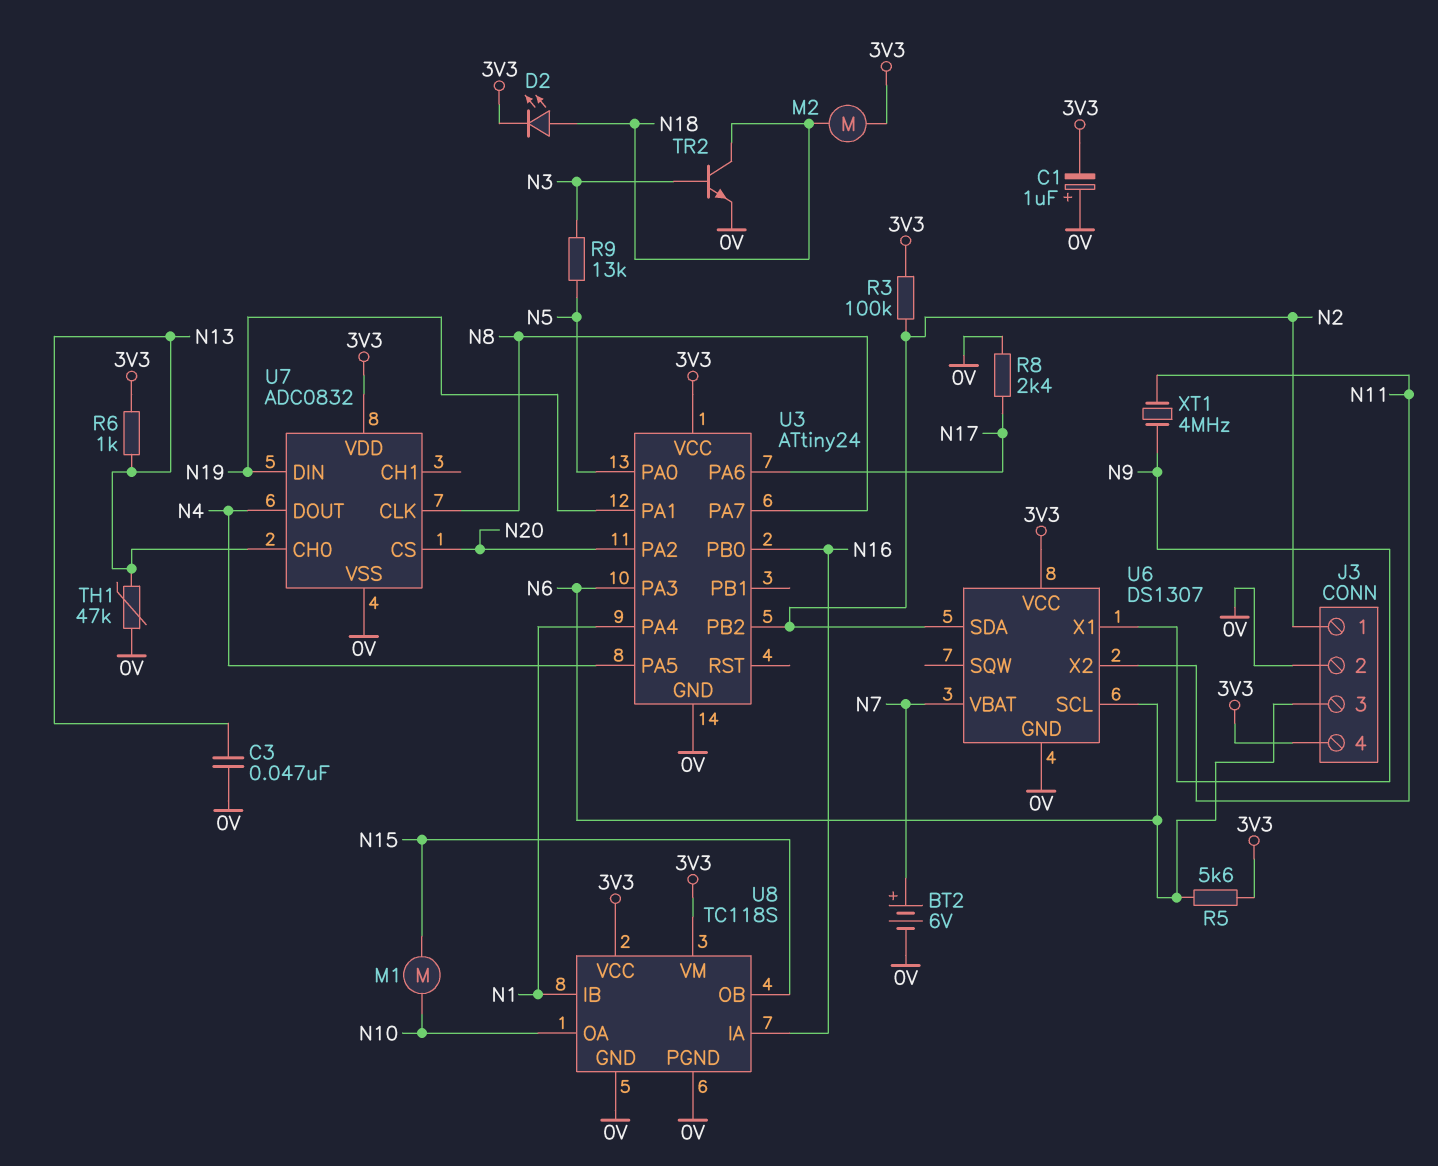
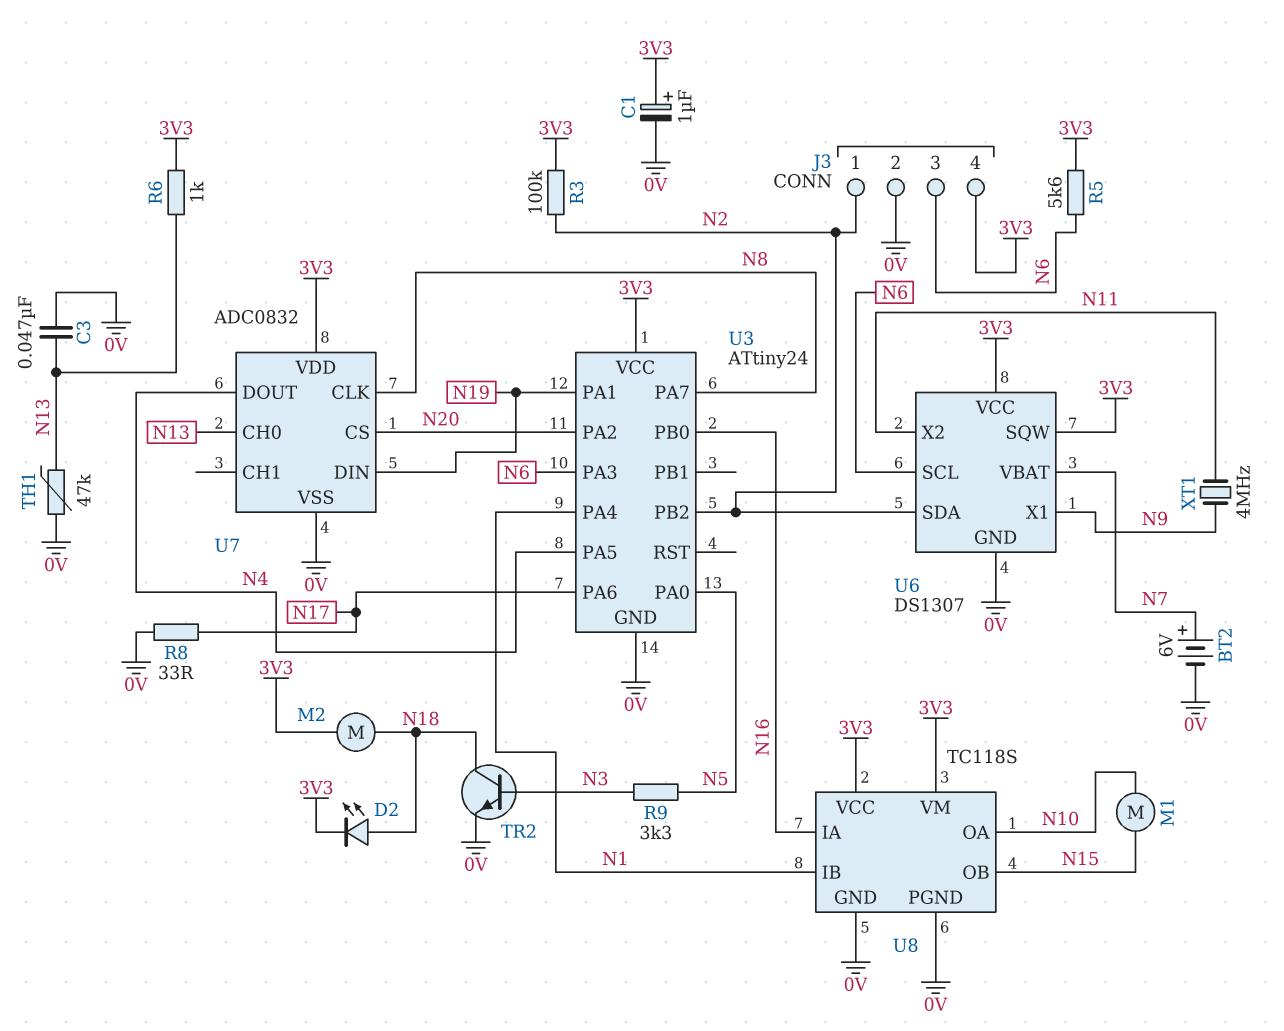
C1: 1uF (plus 0V, minus 3V3) -> 1uF (plus 3V3, minus 0V)
R8: 2.4k (0V, N17) -> 33 (0V, N17)
R9: 13k (N3, N5) -> 3.3k (N3, N5)
U6 pin SQW: none -> 3V3

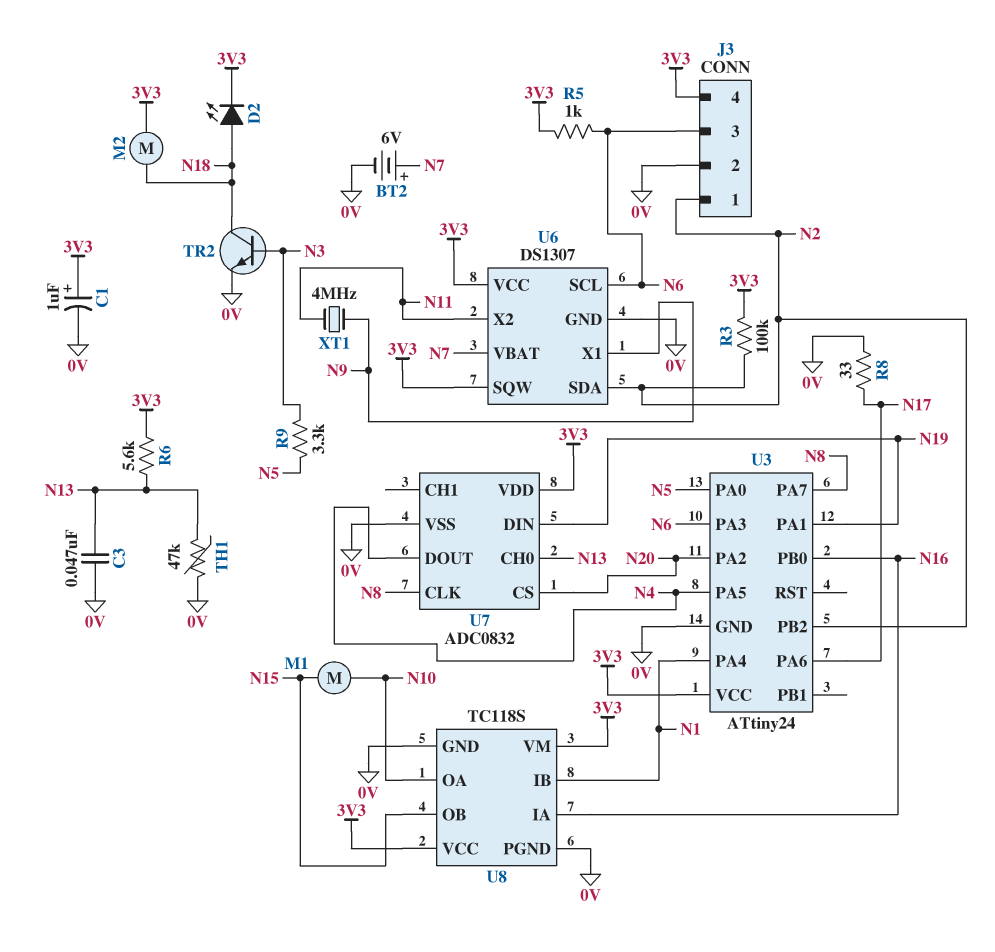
R5: 5.6k (3V3, N6) -> 1k (3V3, N6)
R6: 1k (3V3, N13) -> 5.6k (3V3, N13)

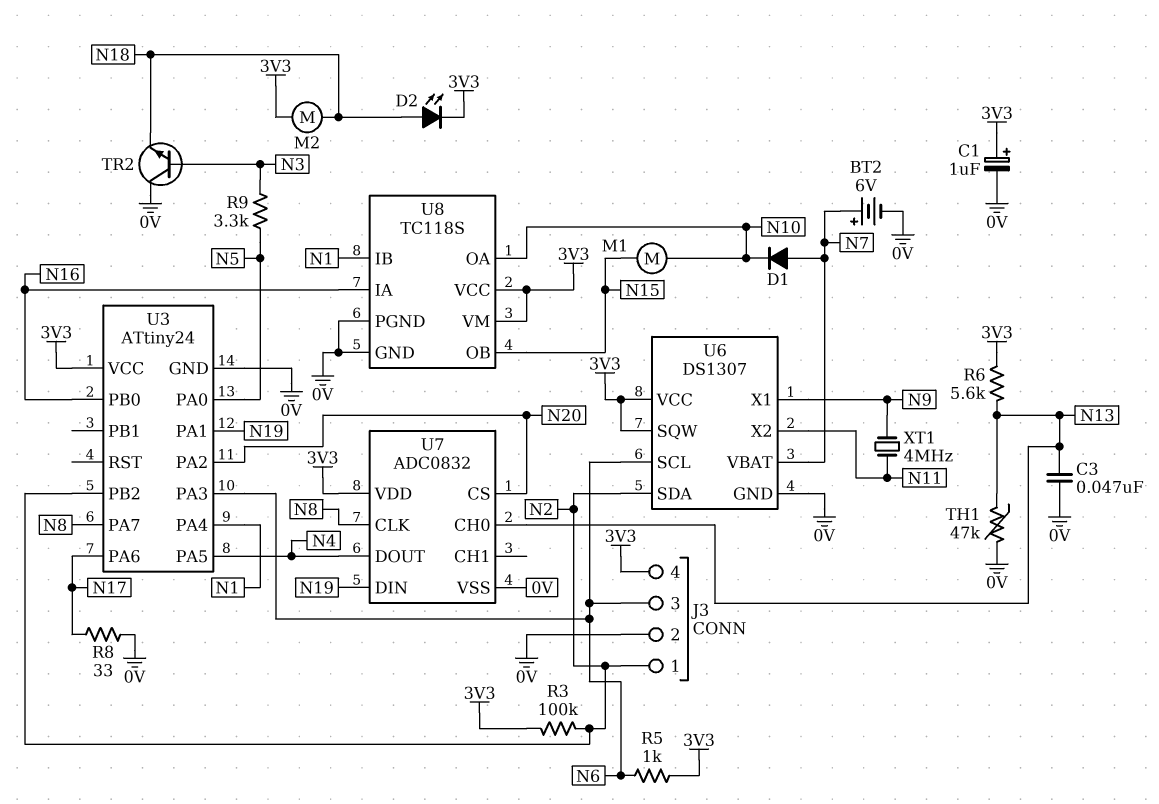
D1: none -> diode (A N7, K N10)
TR2: NPN (B N3, C N18, E 0V) -> NPN (B N3, C 0V, E N18)

